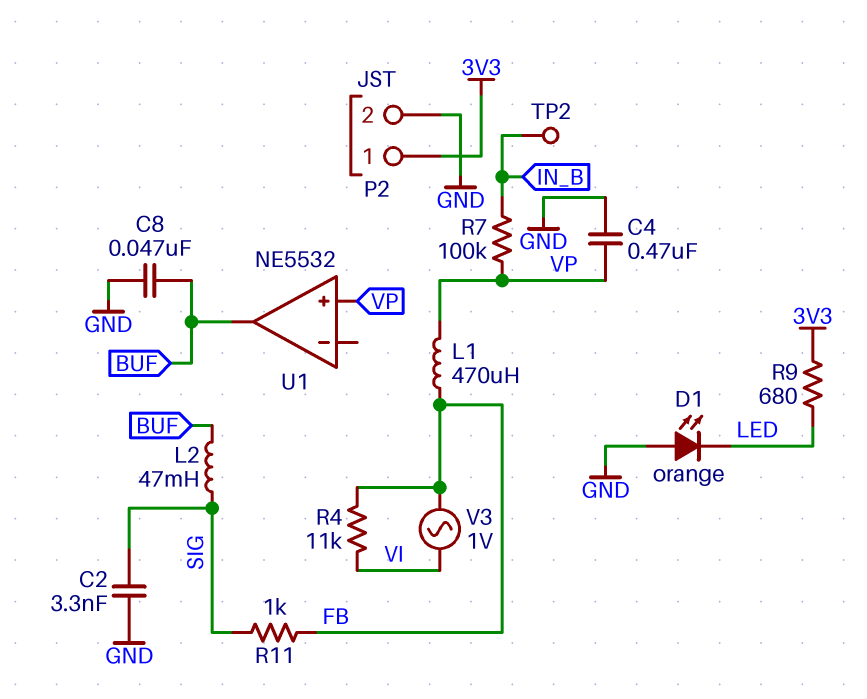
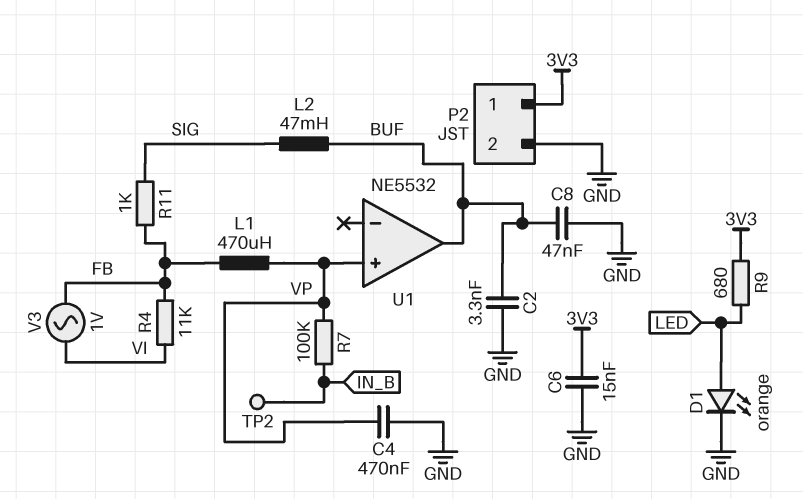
C2: 3.3nF (GND, SIG) -> 3.3nF (BUF, GND)
C6: none -> 15nF (3V3, GND)
D1: LED orange (A GND, K LED) -> LED orange (A LED, K GND)

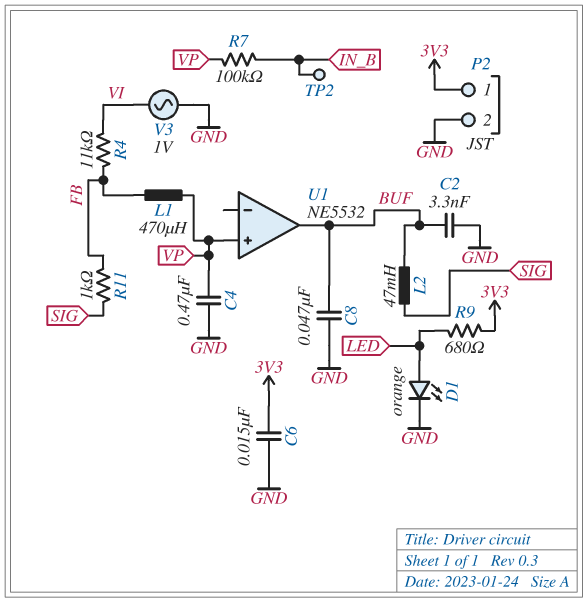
V3: AC 1V (FB, VI) -> AC 1V (GND, VI)

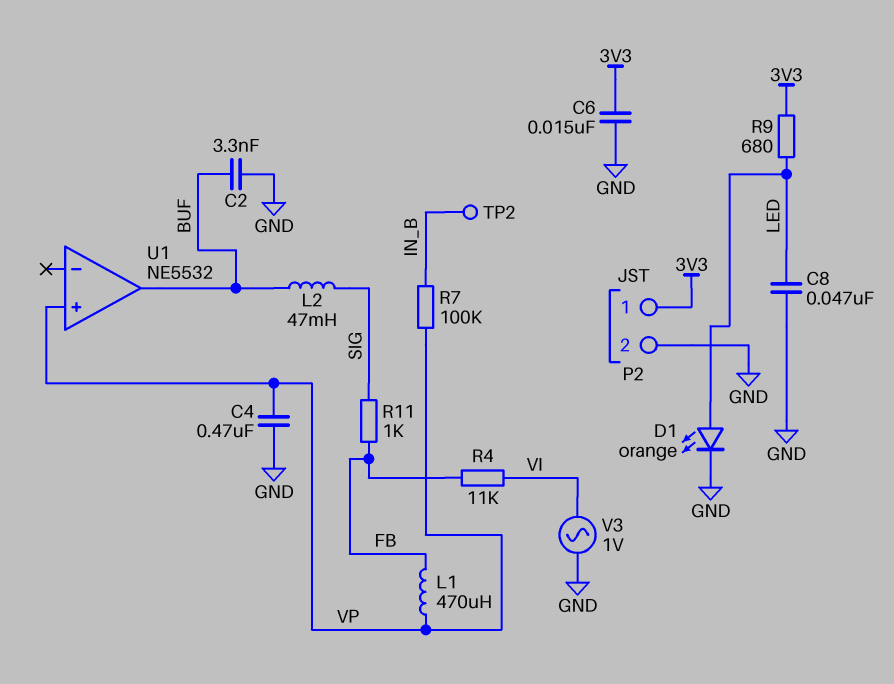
C8: 47nF (BUF, GND) -> 47nF (GND, LED)

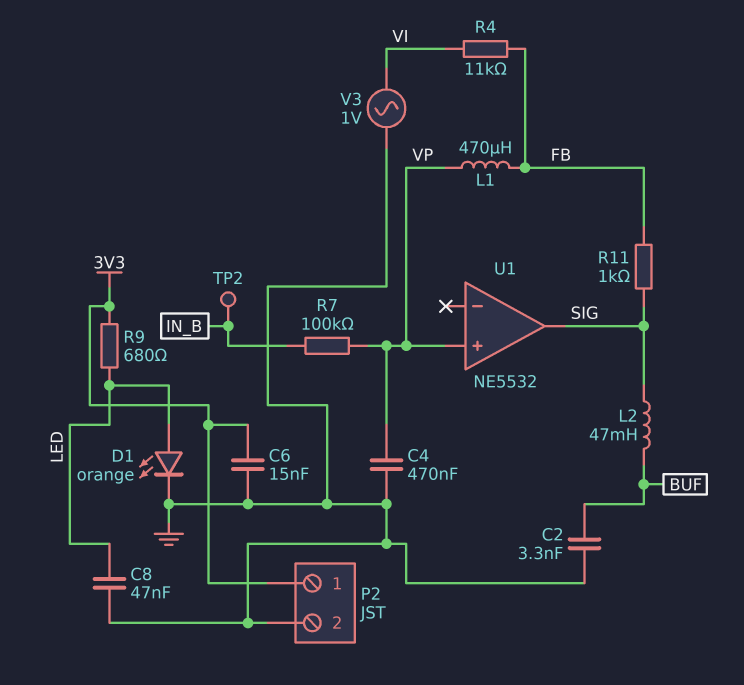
U1 pin out: BUF -> SIG

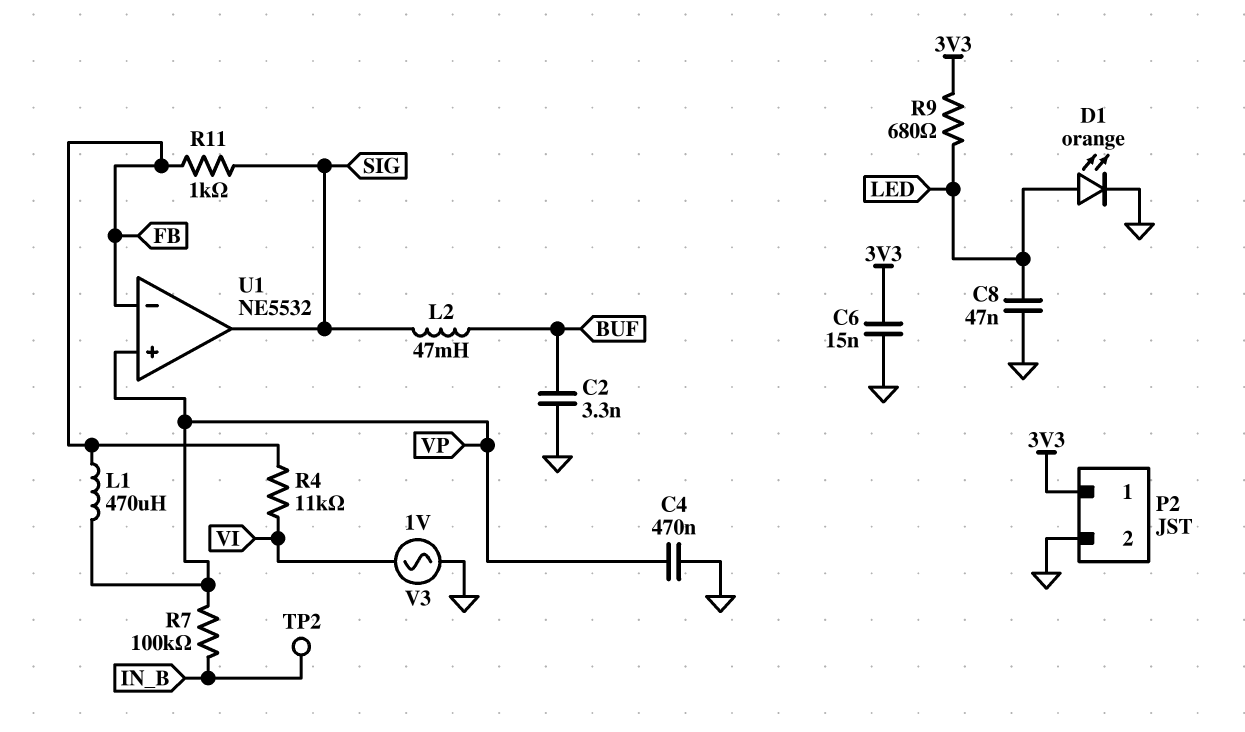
U1 pin in-: none -> FB

